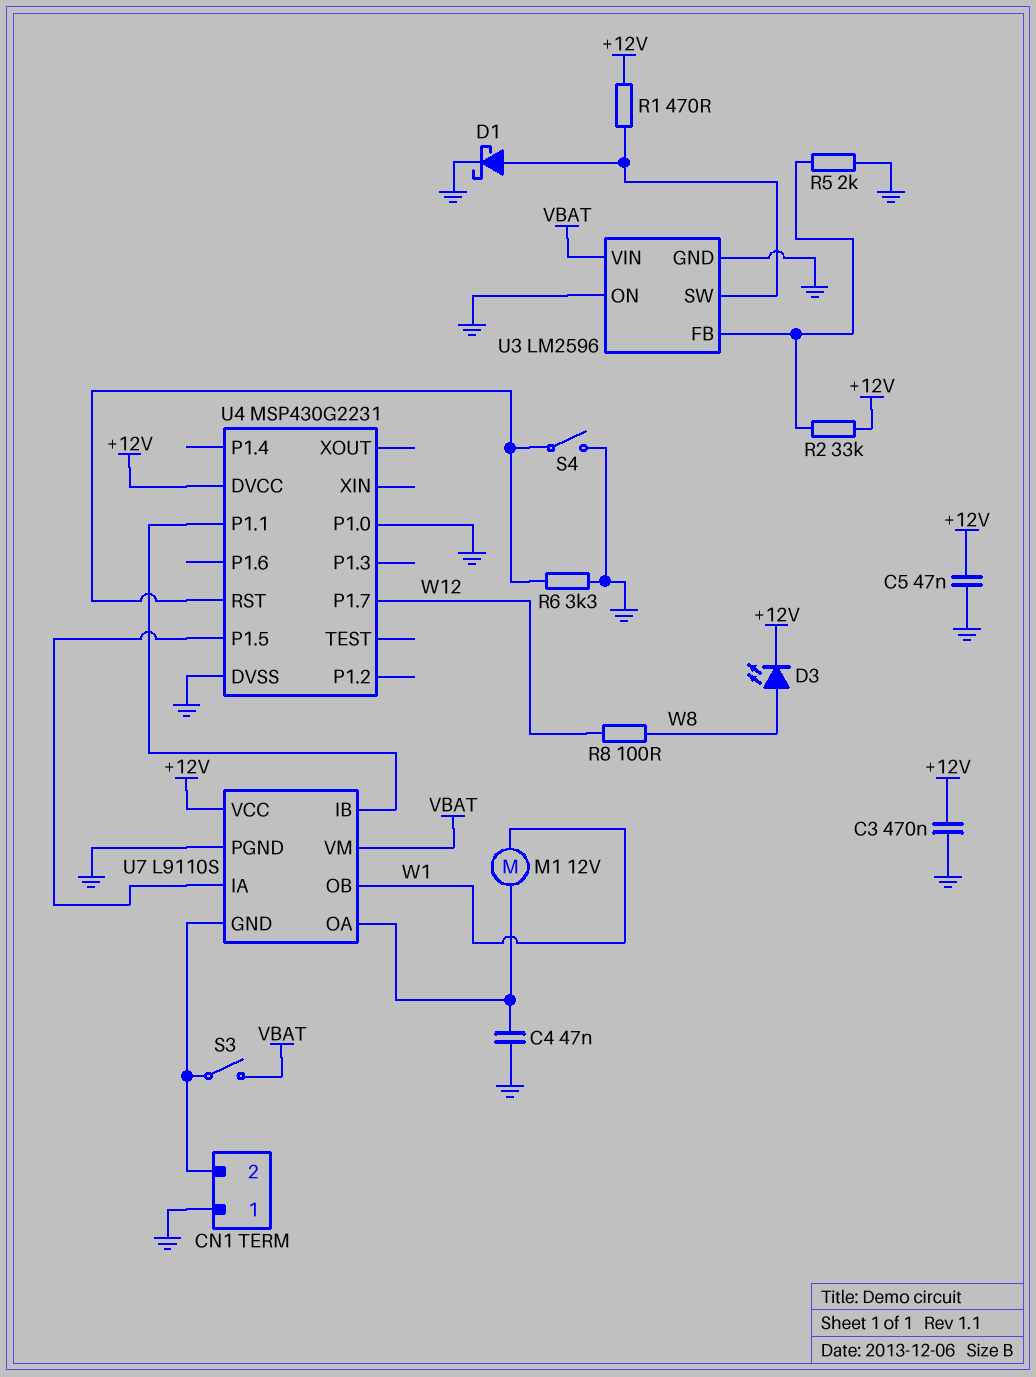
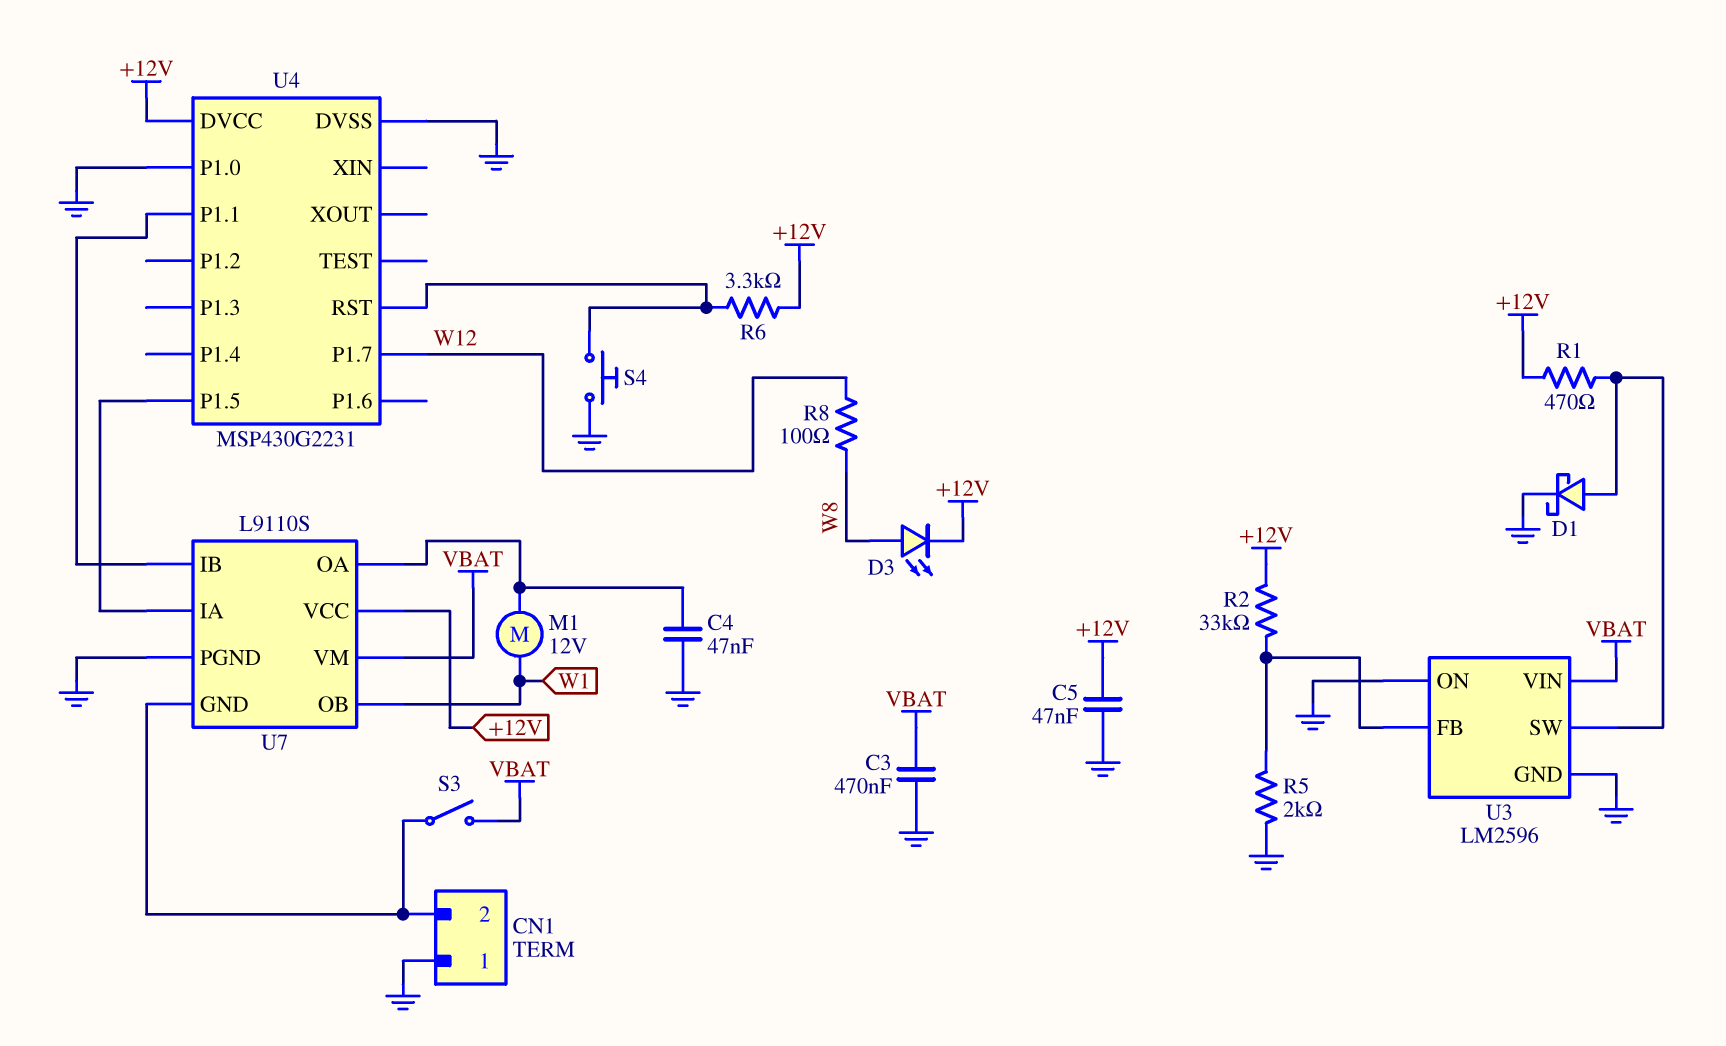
C3: 470nF (+12V, GND) -> 470nF (GND, VBAT)
R6: 3.3k (GND, U4/RST) -> 3.3k (+12V, U4/RST)
S4: switch (GND, U4/RST) -> button (GND, U4/RST)

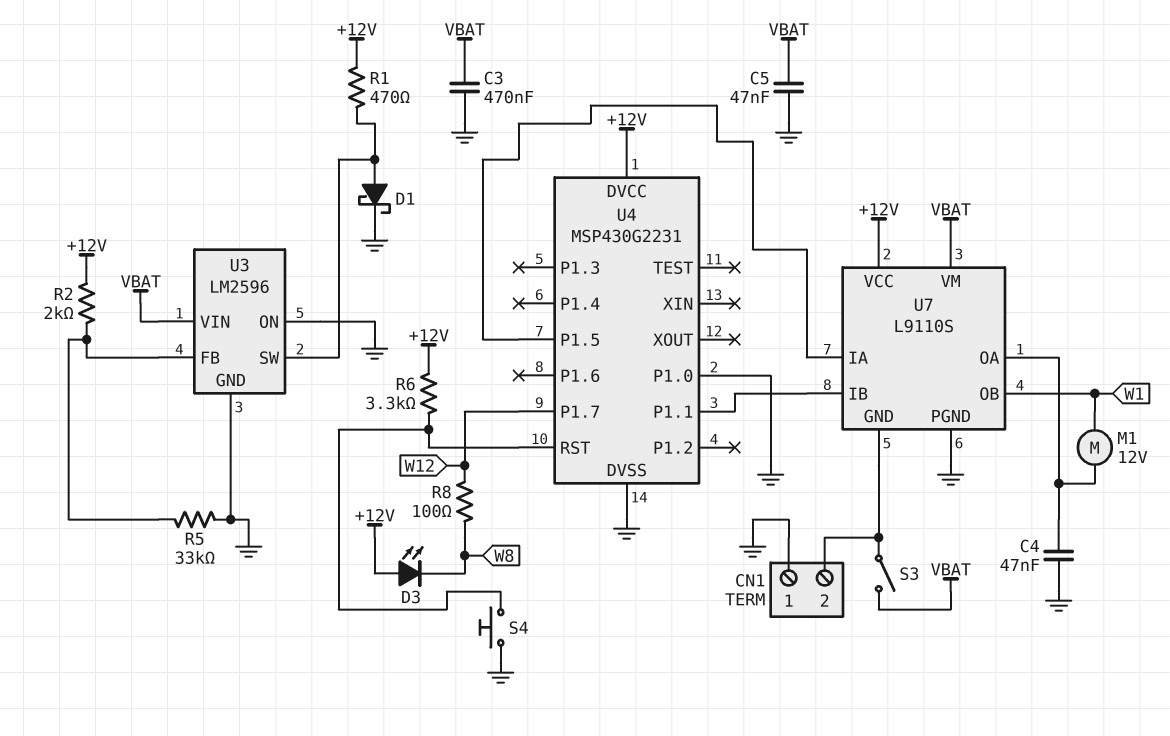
C5: 47nF (+12V, GND) -> 47nF (GND, VBAT)
D3: LED (A W8, K +12V) -> LED (A +12V, K W8)
R2: 33k (+12V, U3/FB) -> 2k (+12V, U3/FB)
R5: 2k (GND, U3/FB) -> 33k (GND, U3/FB)

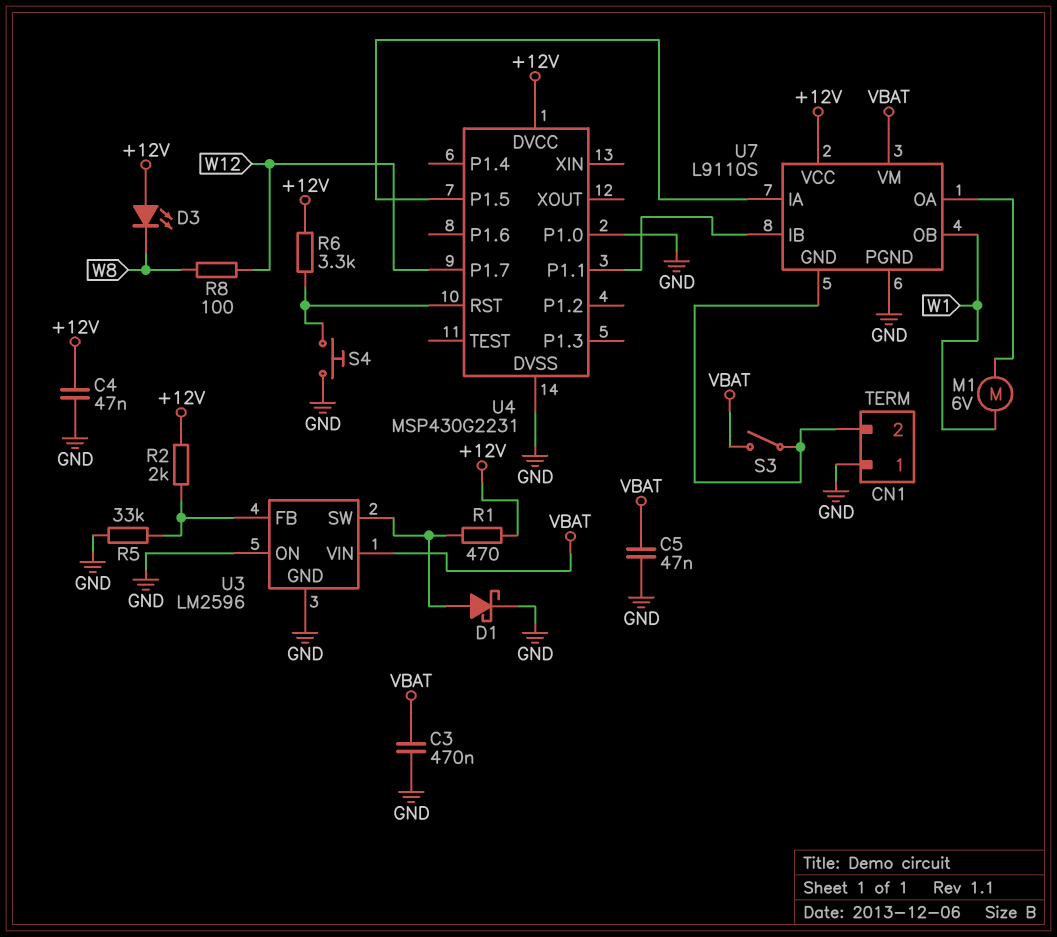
C4: 47nF (GND, U7/OA) -> 47nF (+12V, GND)
M1: motor 12V (U7/OA, W1) -> motor 6V (U7/OA, W1)

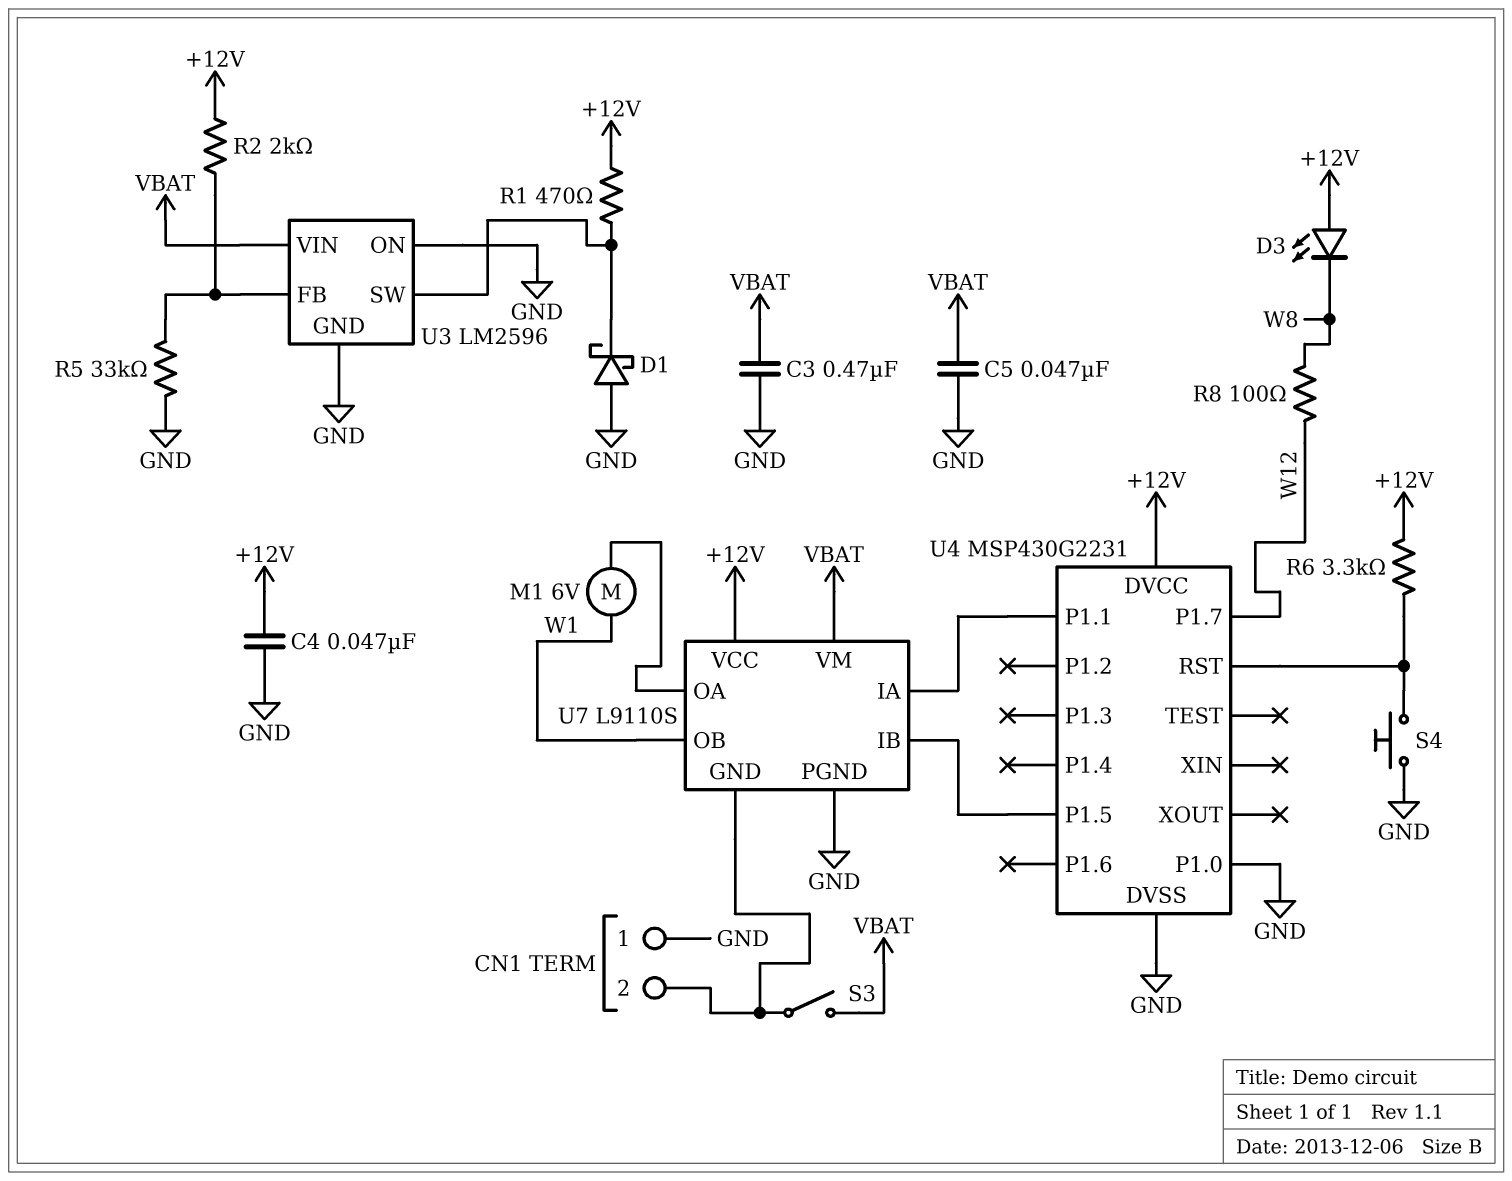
D1: schottky (A U3/SW, K GND) -> schottky (A GND, K U3/SW)
U7 pin IA: U4/P1.5 -> U4/P1.1
U7 pin IB: U4/P1.1 -> U4/P1.5

